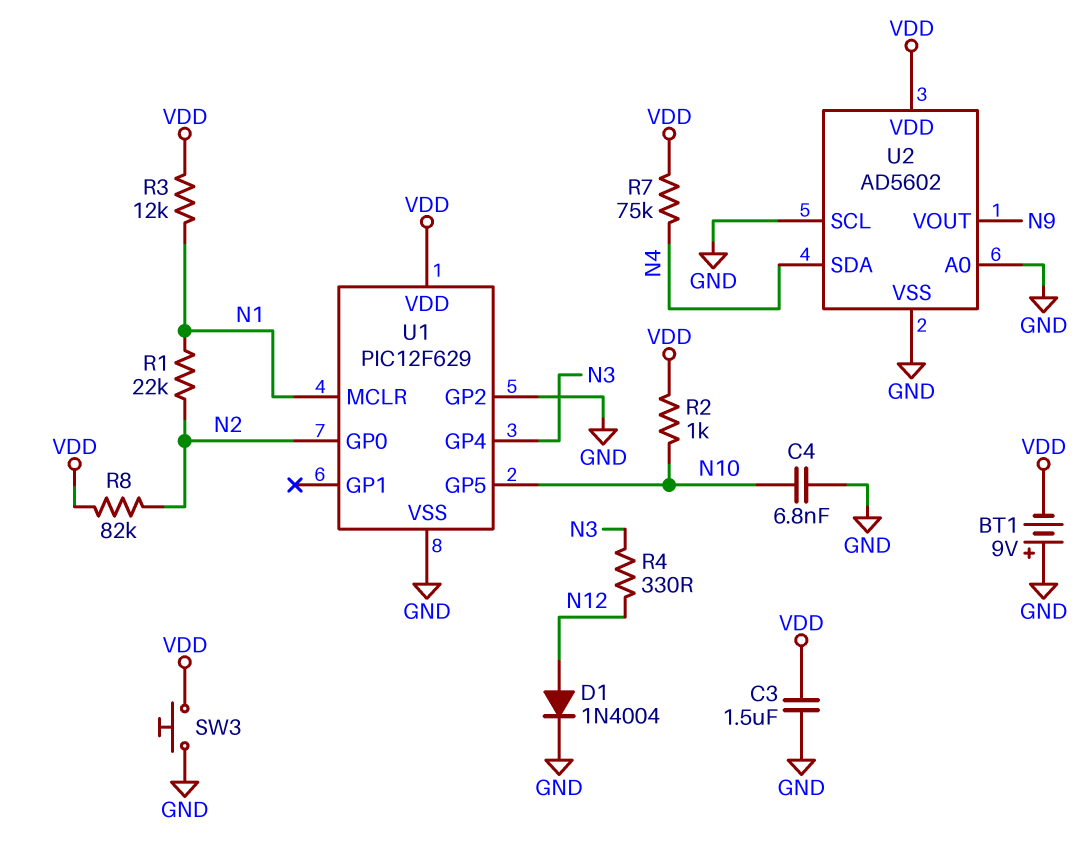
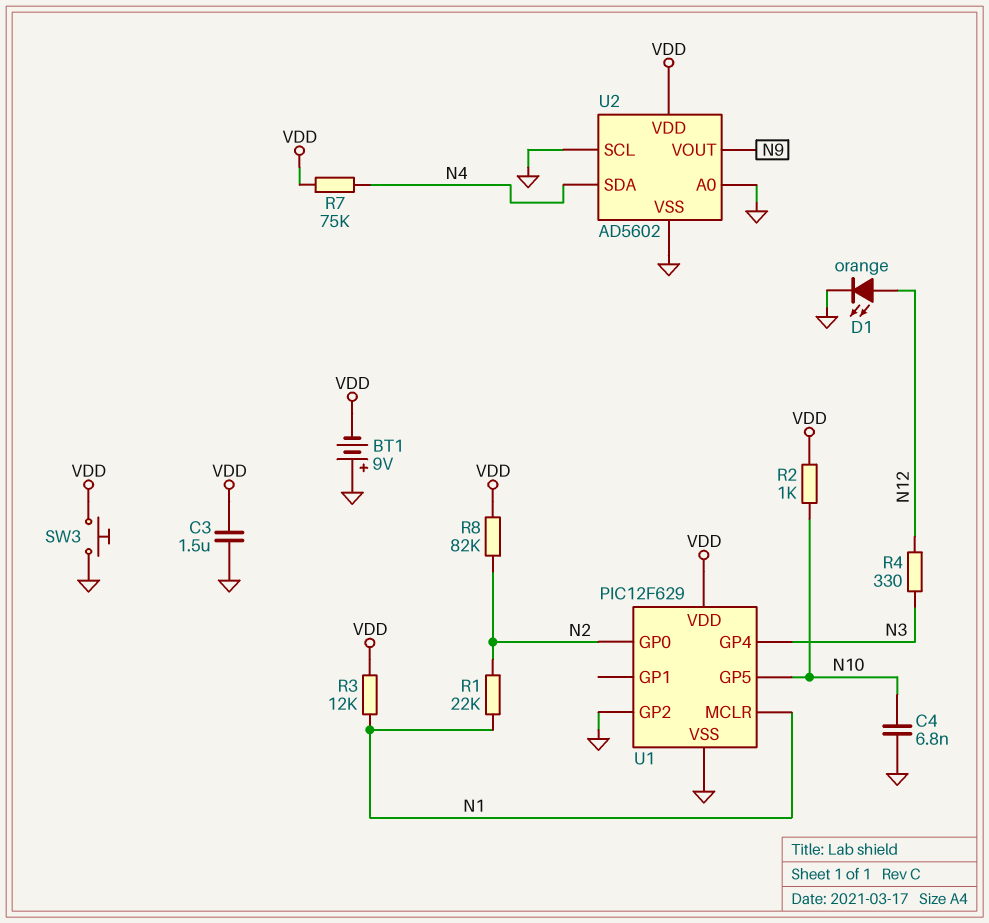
D1: diode 1N4004 (A N12, K GND) -> LED orange (A N12, K GND)

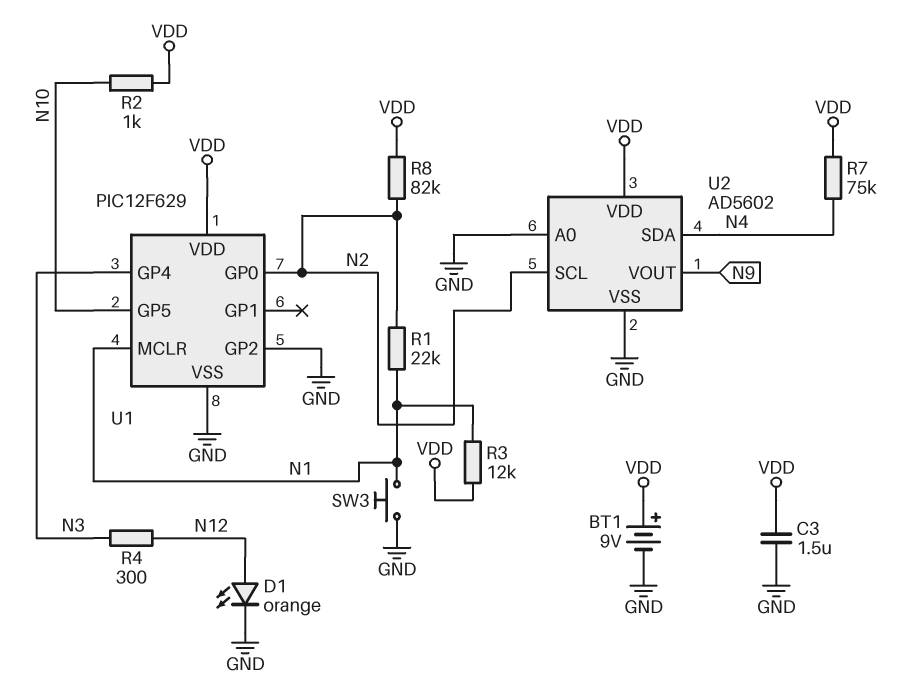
BT1: 9V (plus GND, minus VDD) -> 9V (plus VDD, minus GND)
C4: 6.8nF (GND, N10) -> none
R4: 330 (N3, N12) -> 300 (N3, N12)
SW3: button (GND, VDD) -> button (GND, N1)
U2 pin SCL: GND -> N2

